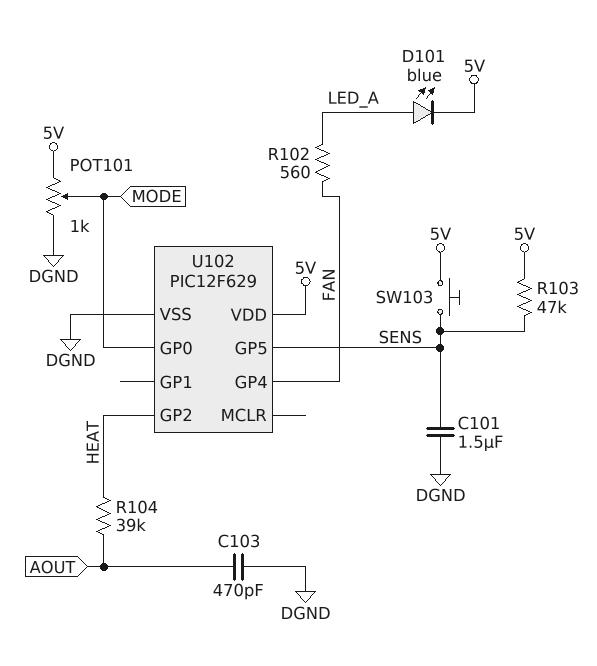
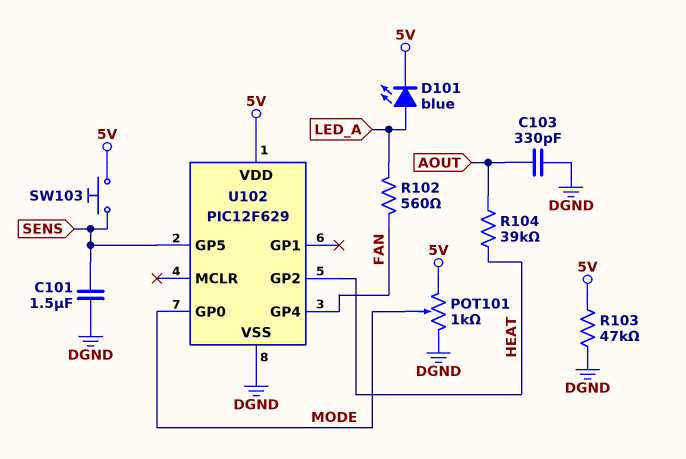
C103: 470pF (AOUT, DGND) -> 330pF (AOUT, DGND)
R103: 47k (5V, SENS) -> 47k (5V, DGND)

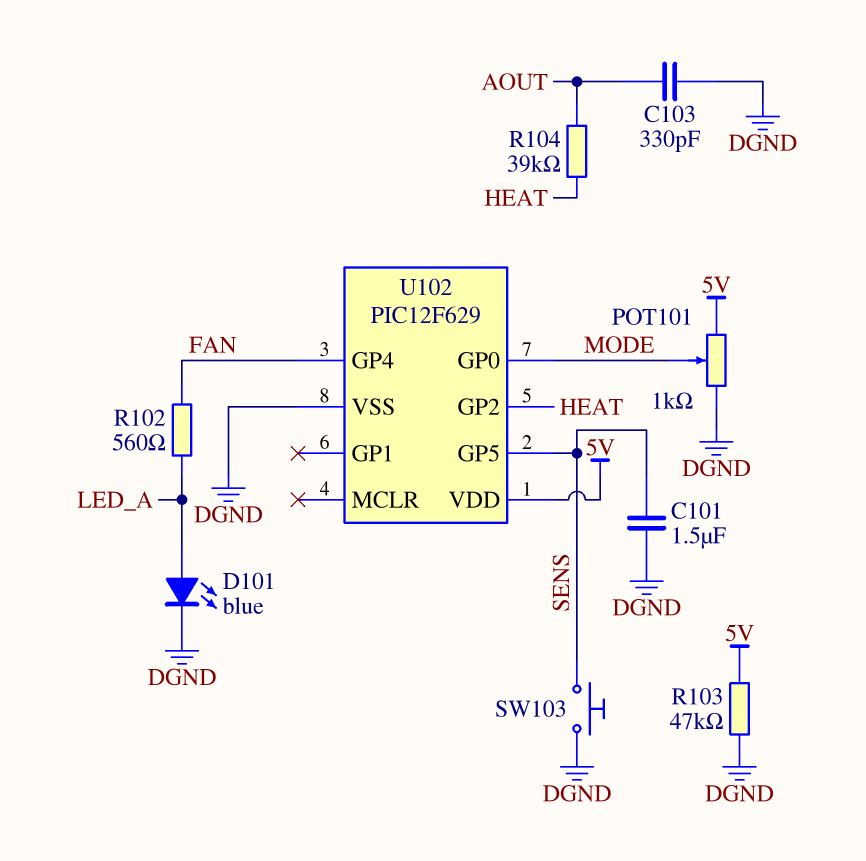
D101: LED blue (A LED_A, K 5V) -> LED blue (A LED_A, K DGND)
SW103: button (5V, SENS) -> button (DGND, SENS)

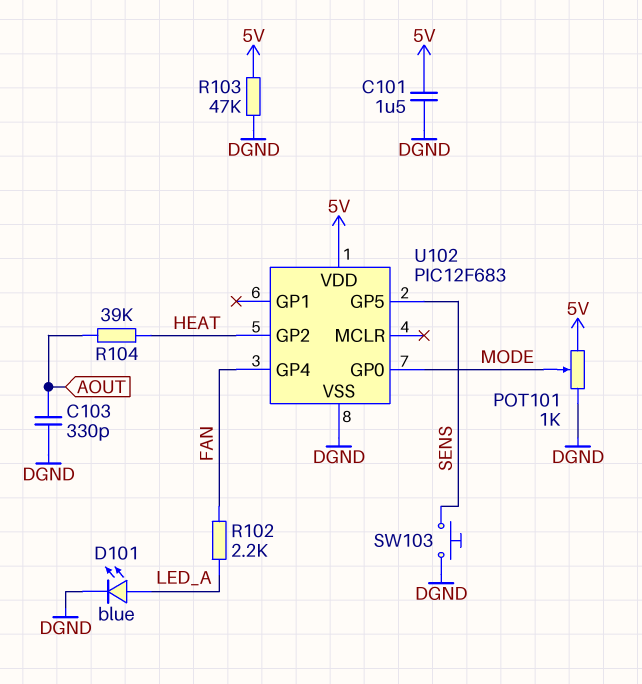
C101: 1.5uF (DGND, SENS) -> 1.5uF (5V, DGND)
R102: 560 (FAN, LED_A) -> 2.2k (FAN, LED_A)
U102: PIC12F629 -> PIC12F683

